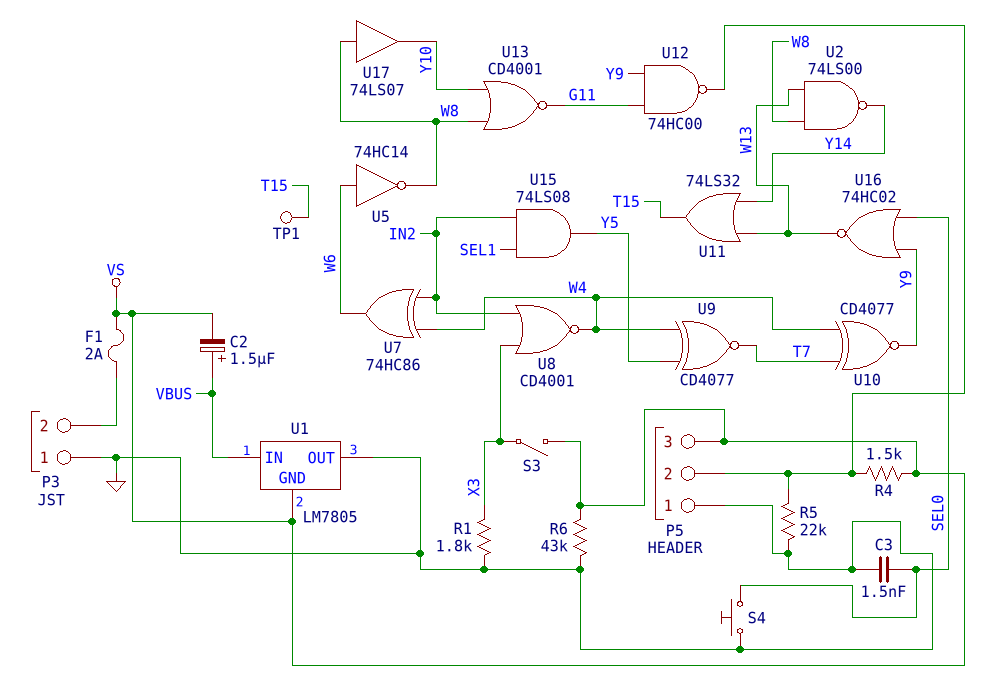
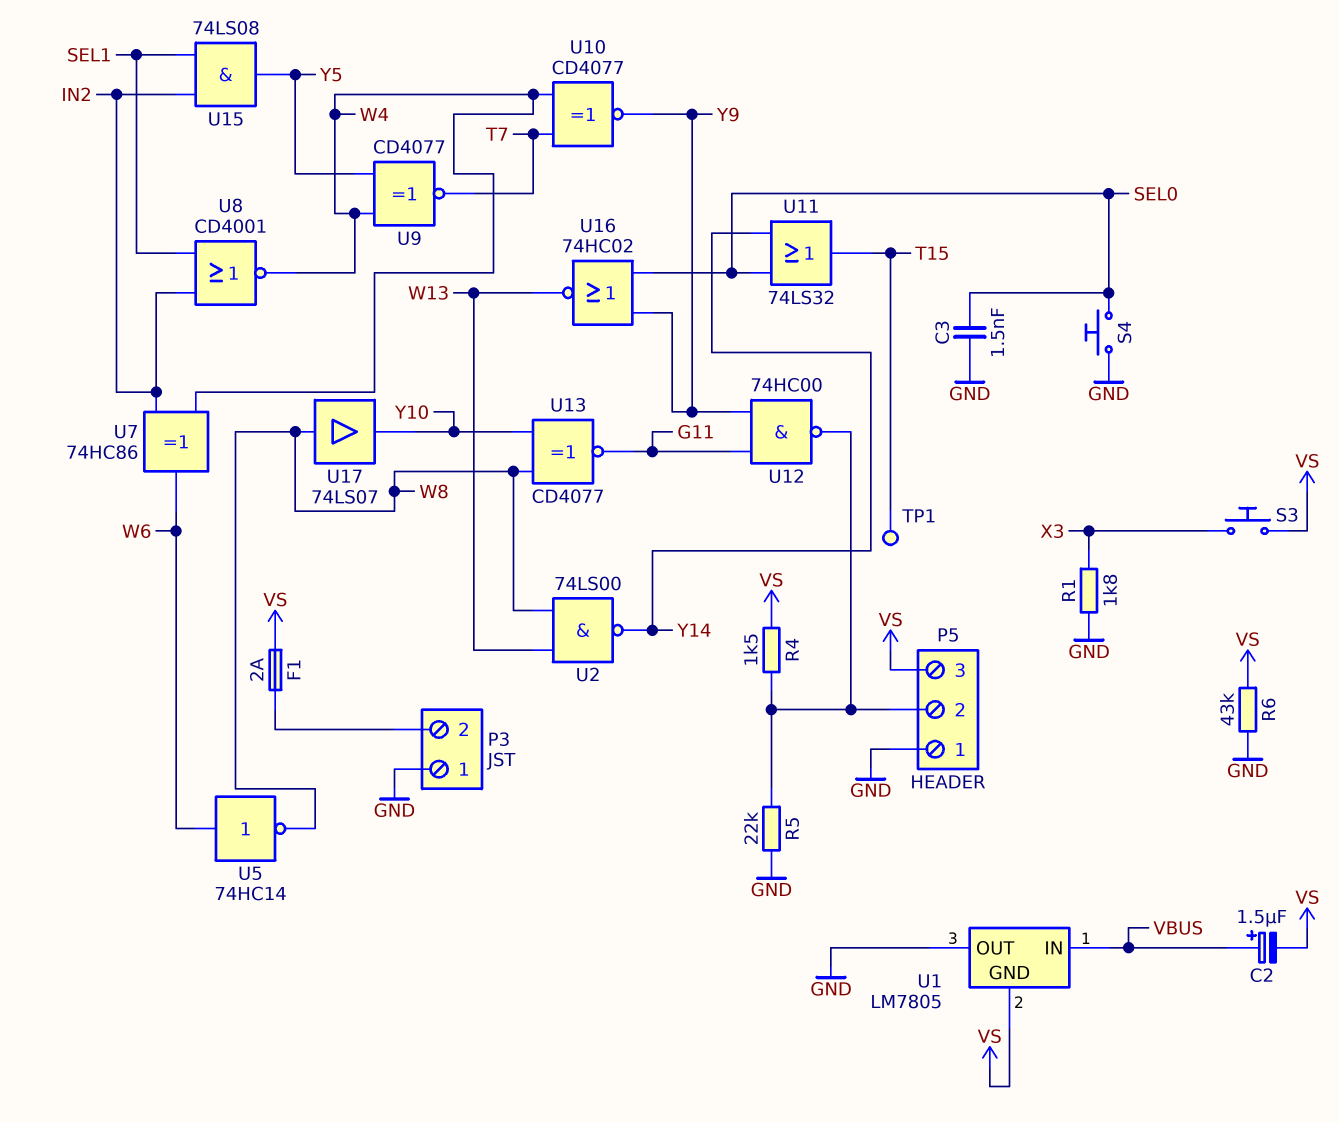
S3: switch (VS, X3) -> button (VS, X3)
U8: NOR CD4001 (in IN2, in X3, out W4) -> NOR CD4001 (in IN2, in SEL1, out W4)
U11: OR 74LS32 (in W13, in Y14, out T15) -> OR 74LS32 (in SEL0, in Y14, out T15)
U13: NOR CD4001 (in W8, in Y10, out G11) -> XNOR CD4077 (in W8, in Y10, out G11)

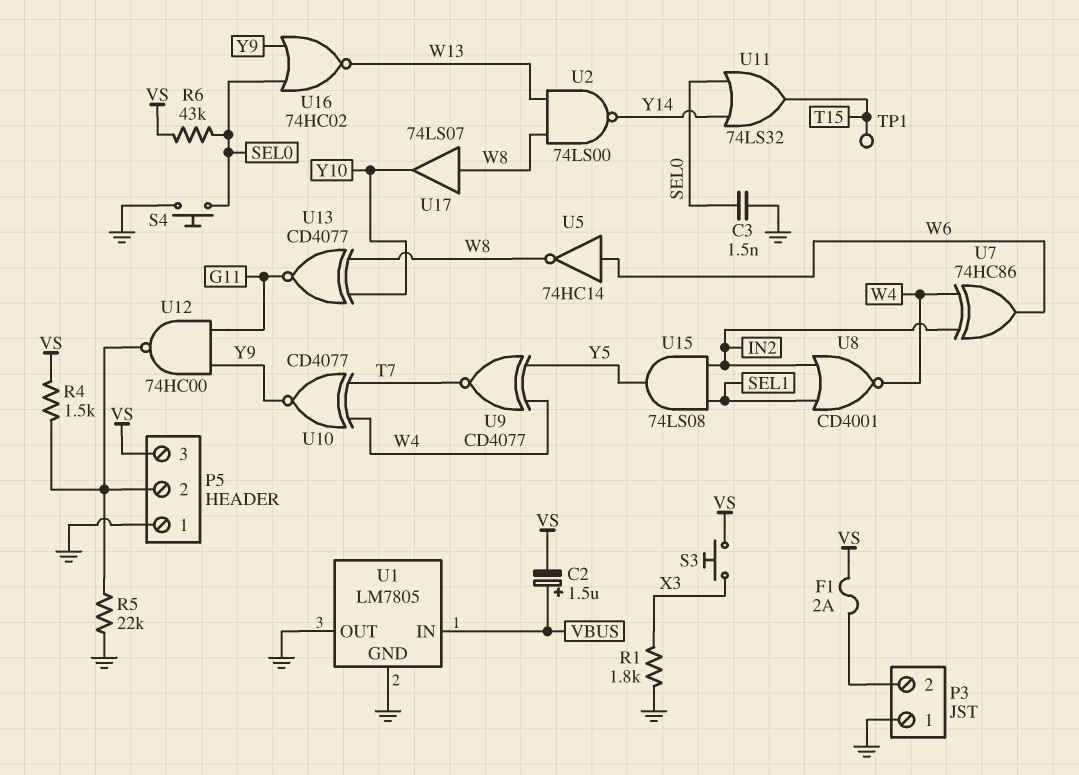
R6: 43k (GND, VS) -> 43k (SEL0, VS)
U1 pin GND: VS -> GND

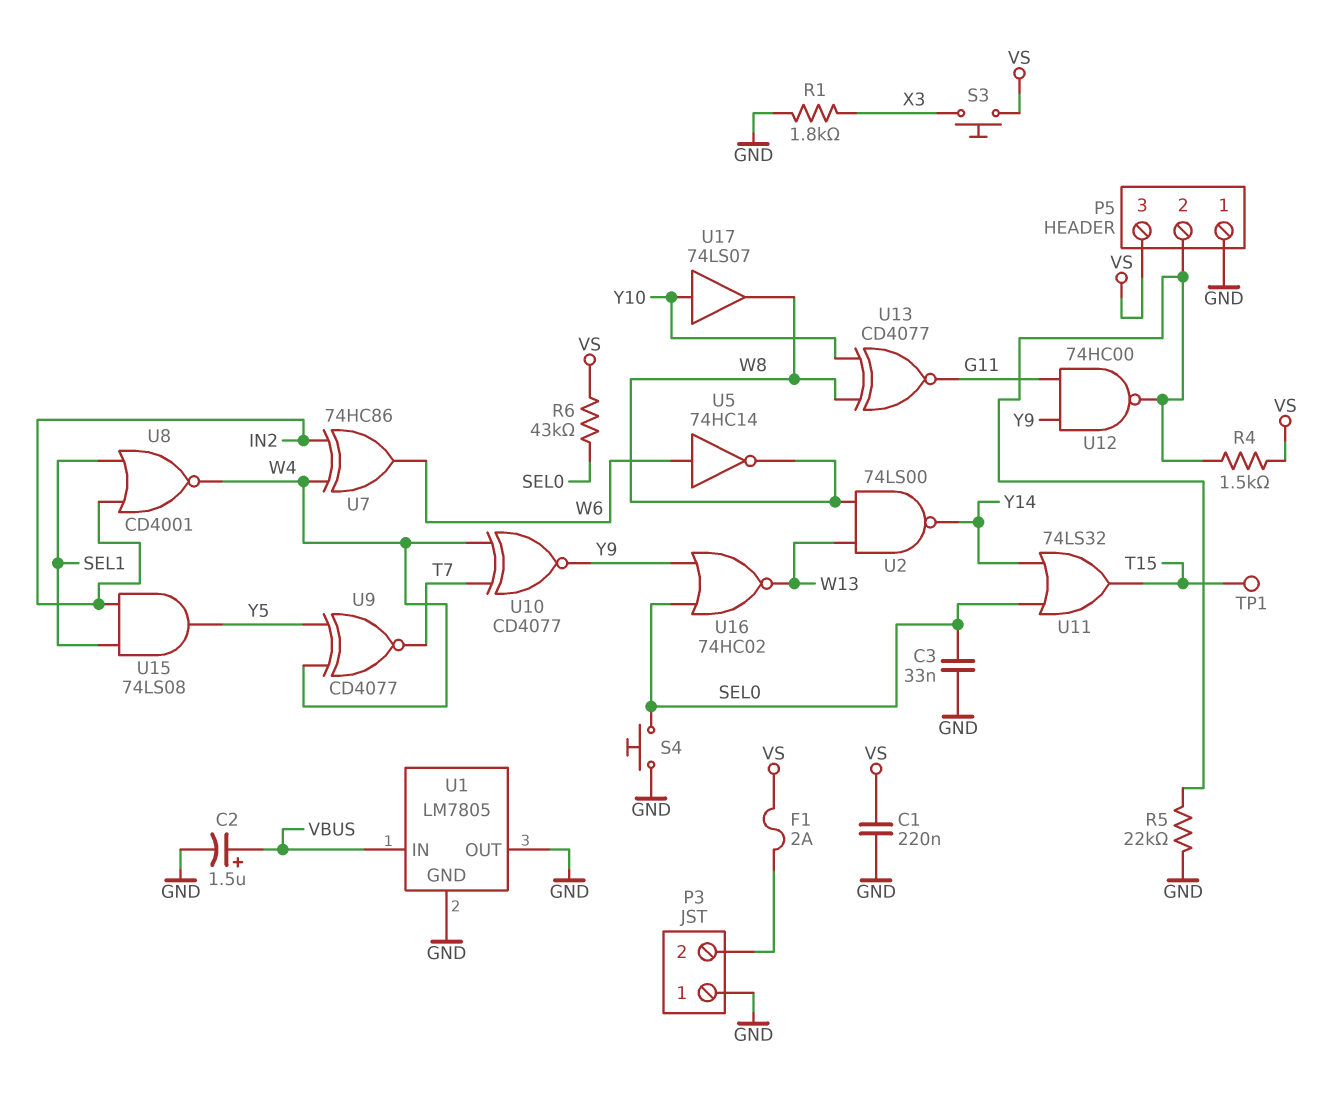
C1: none -> 220nF (GND, VS)
C2: 1.5uF (plus VBUS, minus VS) -> 1.5uF (plus VBUS, minus GND)
C3: 1.5nF (GND, SEL0) -> 33nF (GND, SEL0)
U17: buffer 74LS07 (in W8, out Y10) -> buffer 74LS07 (in Y10, out W8)

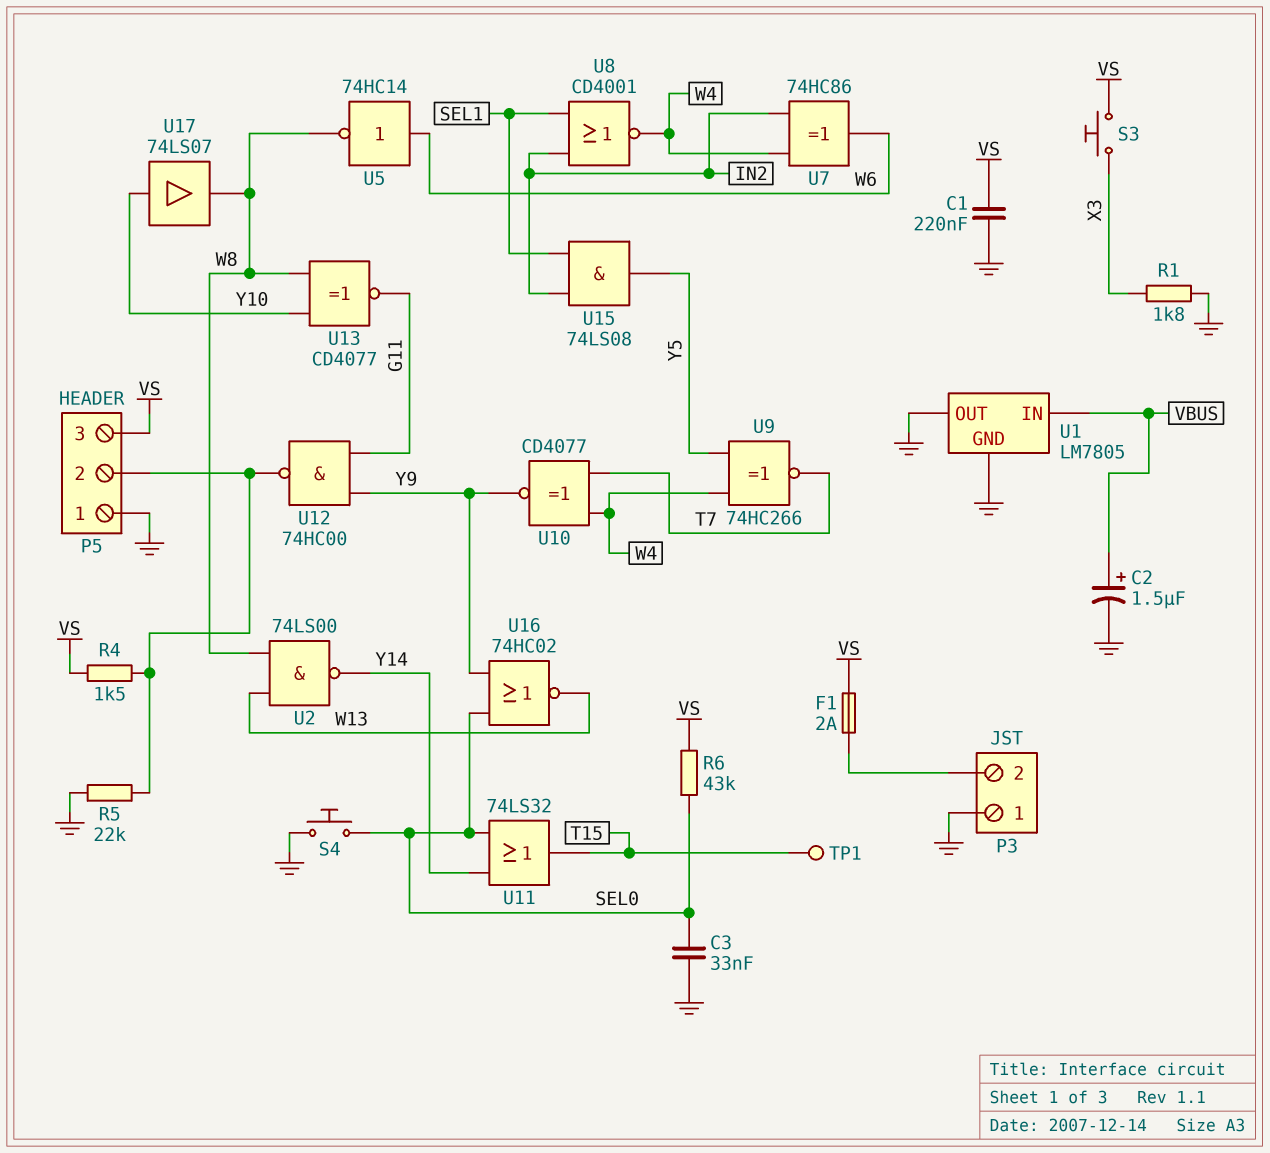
U9: XNOR CD4077 (in W4, in Y5, out T7) -> XNOR 74HC266 (in W4, in Y5, out T7)

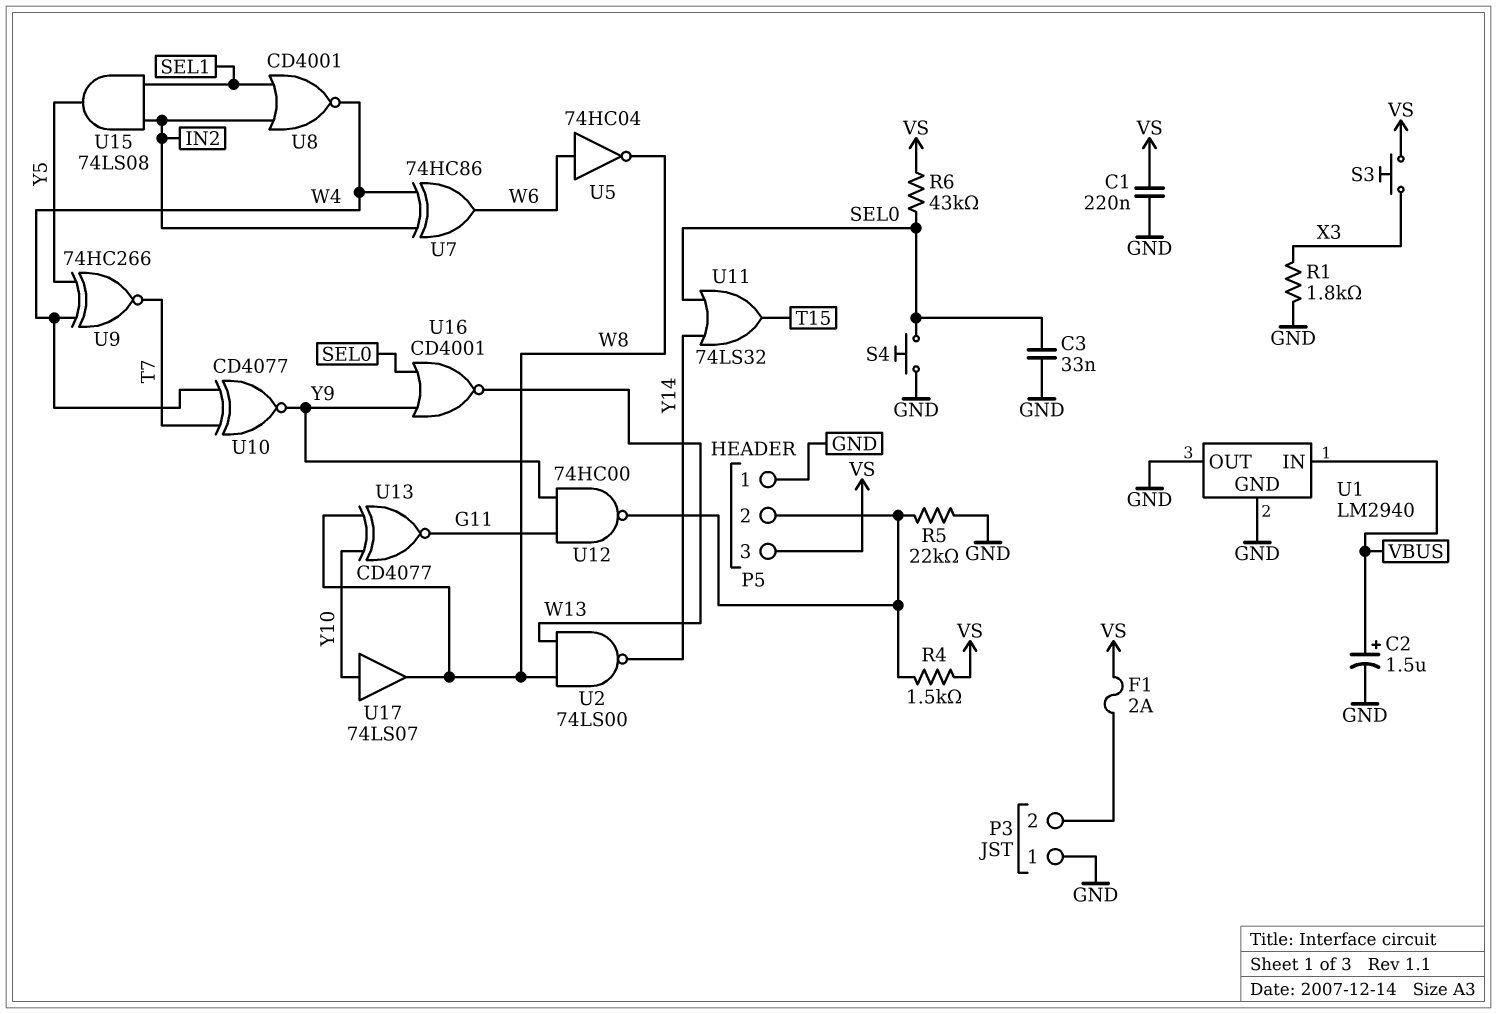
TP1: test point (T15) -> none
U1: LM7805 -> LM2940
U5: NOT 74HC14 (in W6, out W8) -> NOT 74HC04 (in W6, out W8)
U16: NOR 74HC02 (in SEL0, in Y9, out W13) -> NOR CD4001 (in SEL0, in Y9, out W13)

